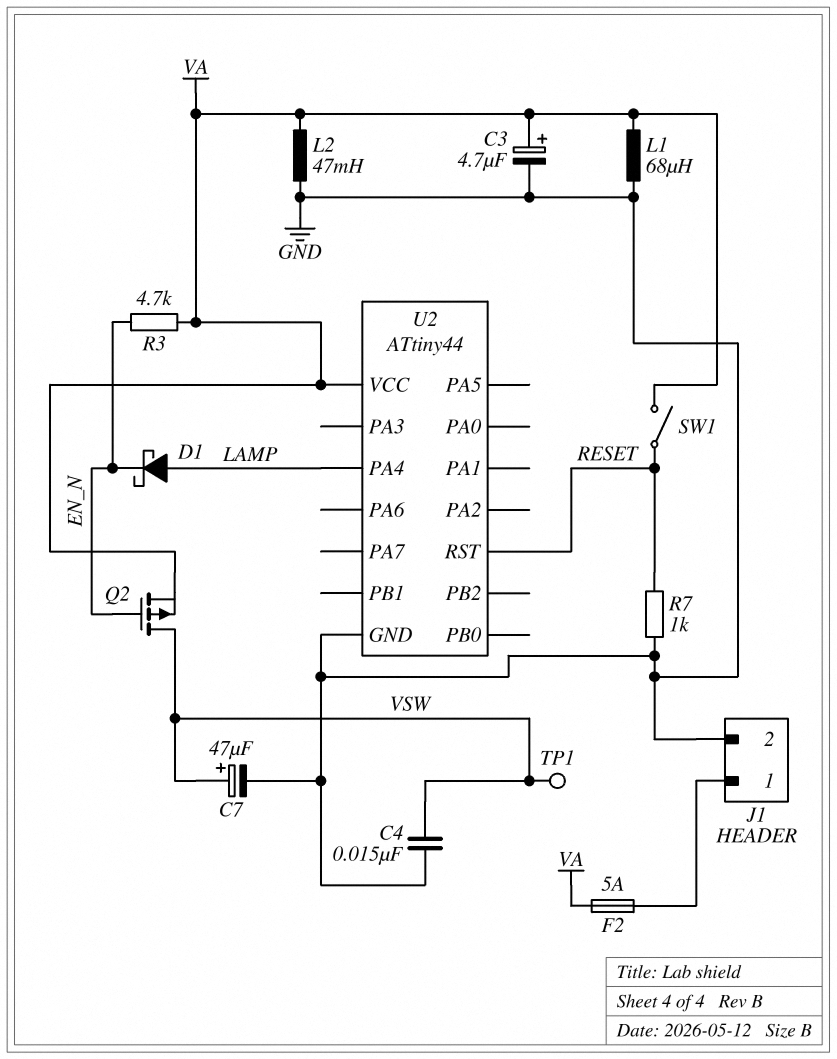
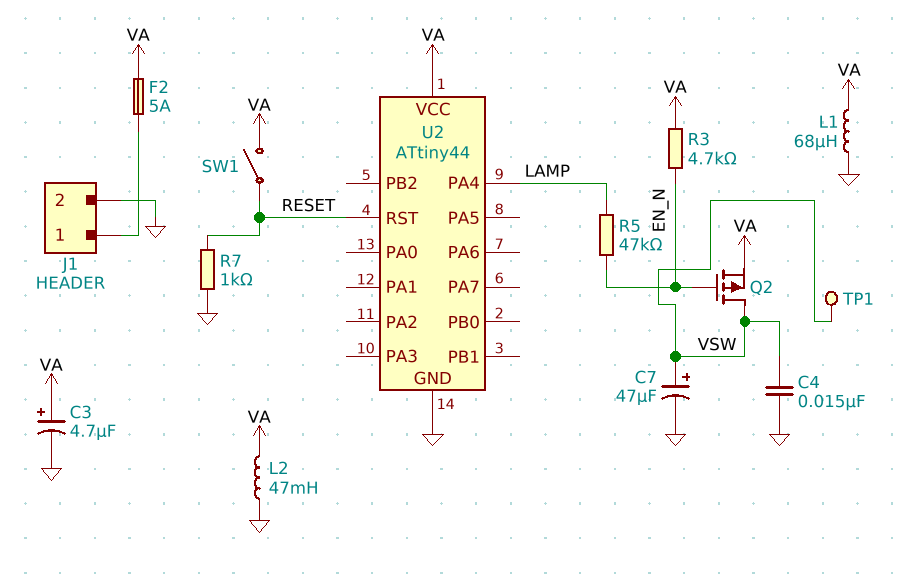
D1: schottky (A LAMP, K EN_N) -> none
R5: none -> 47k (EN_N, LAMP)

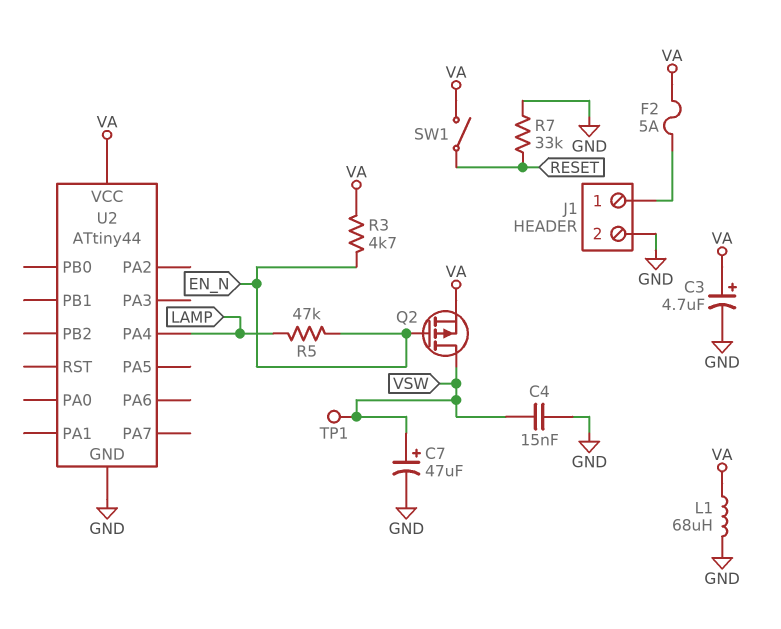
L2: 47mH (GND, VA) -> none
R7: 1k (GND, RESET) -> 33k (GND, RESET)
U2 pin RST: RESET -> none

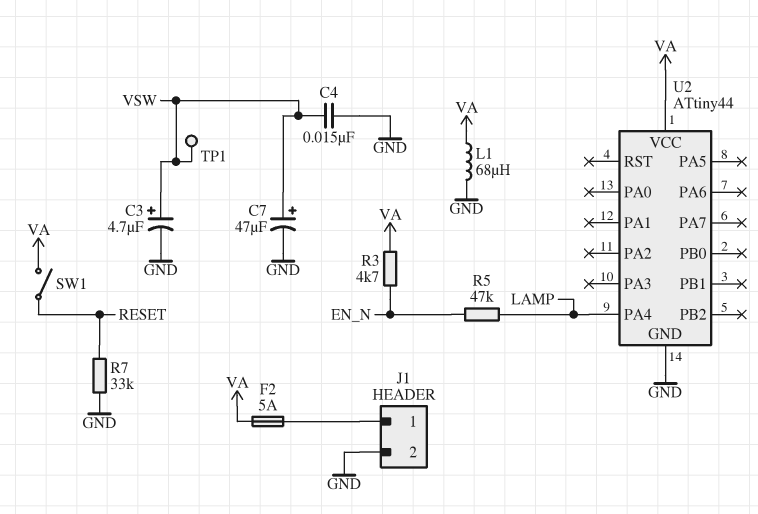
C3: 4.7uF (plus VA, minus GND) -> 4.7uF (plus VSW, minus GND)
Q2: PMOS (G EN_N, D VSW, S VA) -> none

